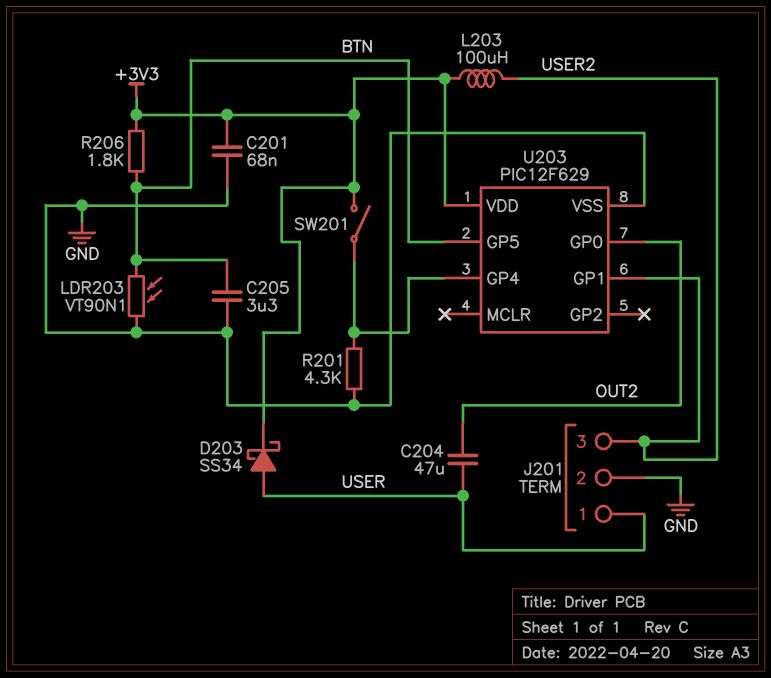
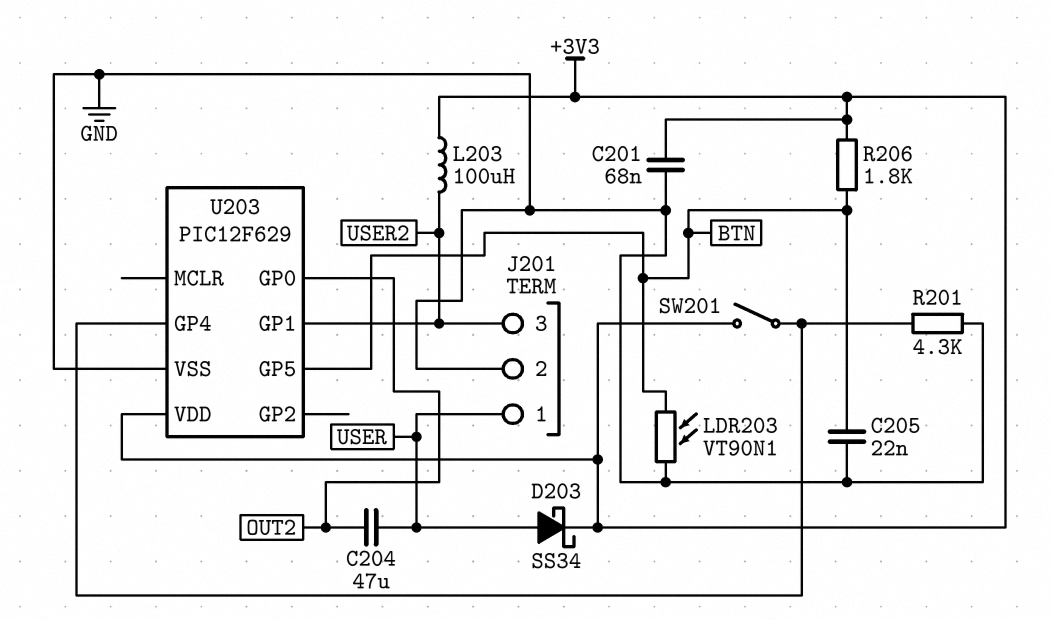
C205: 3.3uF (BTN, GND) -> 22nF (BTN, GND)

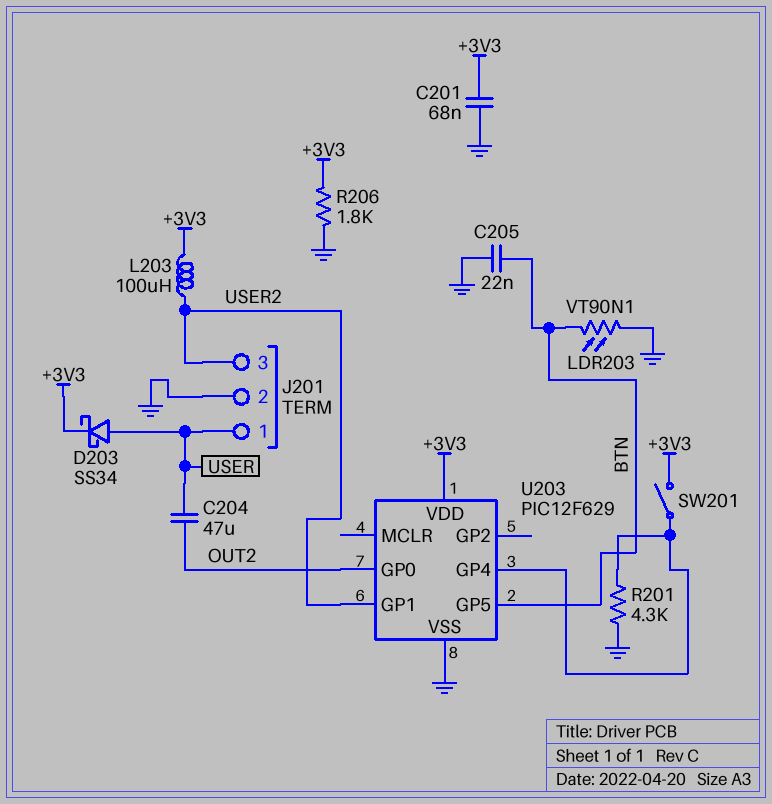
R206: 1.8k (+3V3, BTN) -> 1.8k (+3V3, GND)

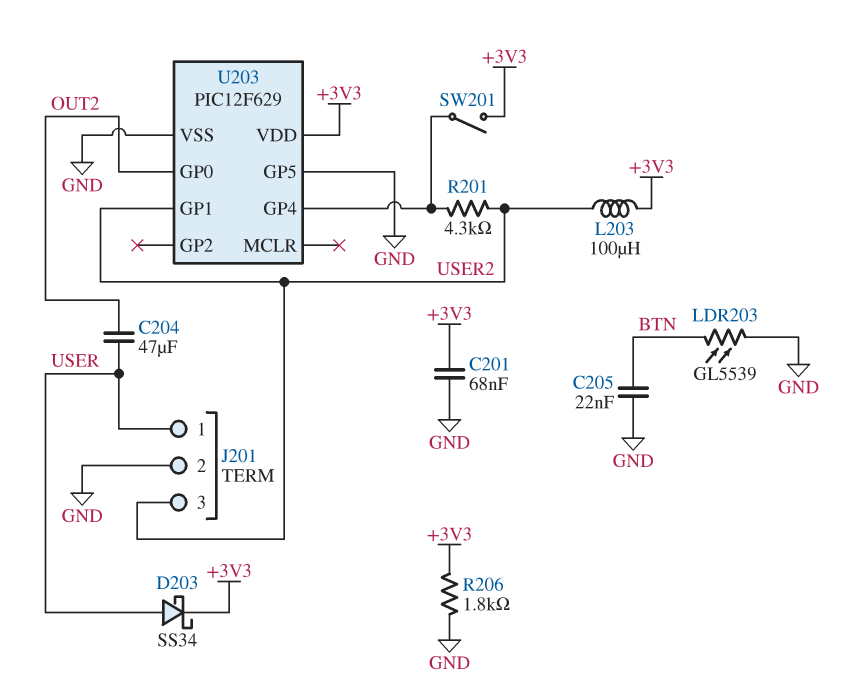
LDR203: VT90N1 (BTN, GND) -> GL5539 (BTN, GND)
R201: 4.3k (GND, U203/GP4) -> 4.3k (U203/GP4, USER2)
U203 pin GP5: BTN -> GND

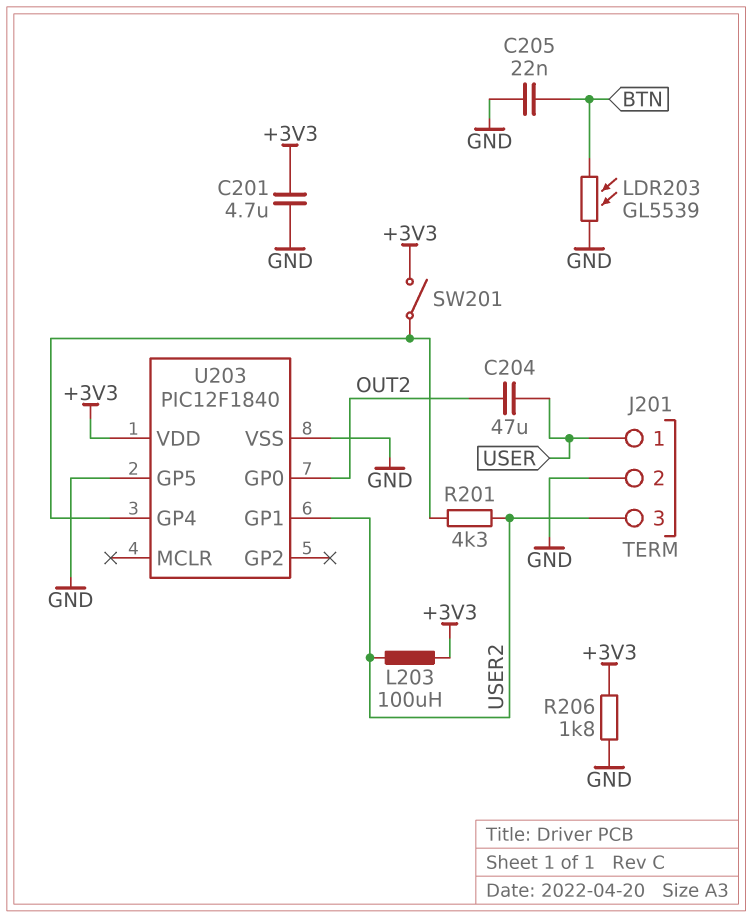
C201: 68nF (+3V3, GND) -> 4.7uF (+3V3, GND)
D203: schottky SS34 (A USER, K +3V3) -> none
U203: PIC12F629 -> PIC12F1840

